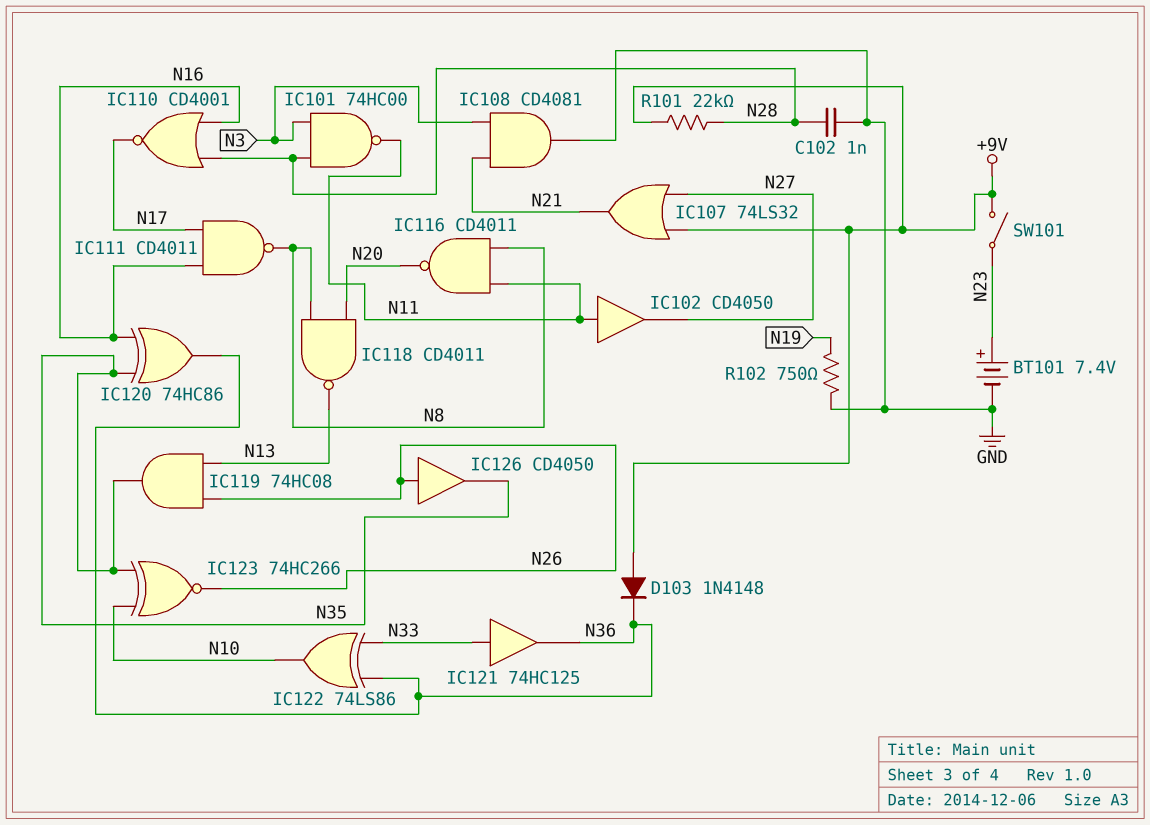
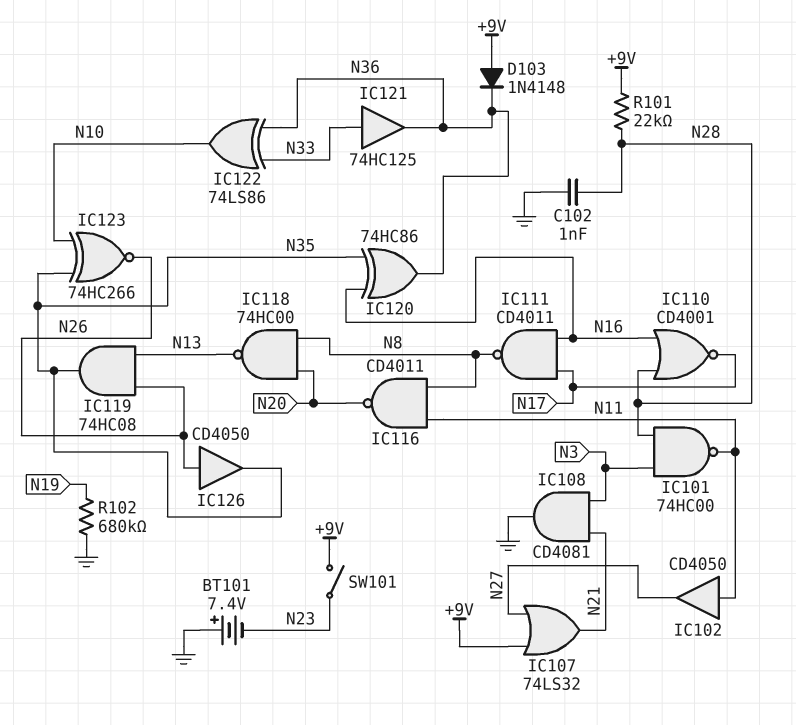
BT101: 7.4V (plus N23, minus GND) -> 7.4V (plus GND, minus N23)
IC118: NAND CD4011 (in N8, in N20, out N13) -> NAND 74HC00 (in N8, in N20, out N13)
R102: 750 (GND, N19) -> 680k (GND, N19)

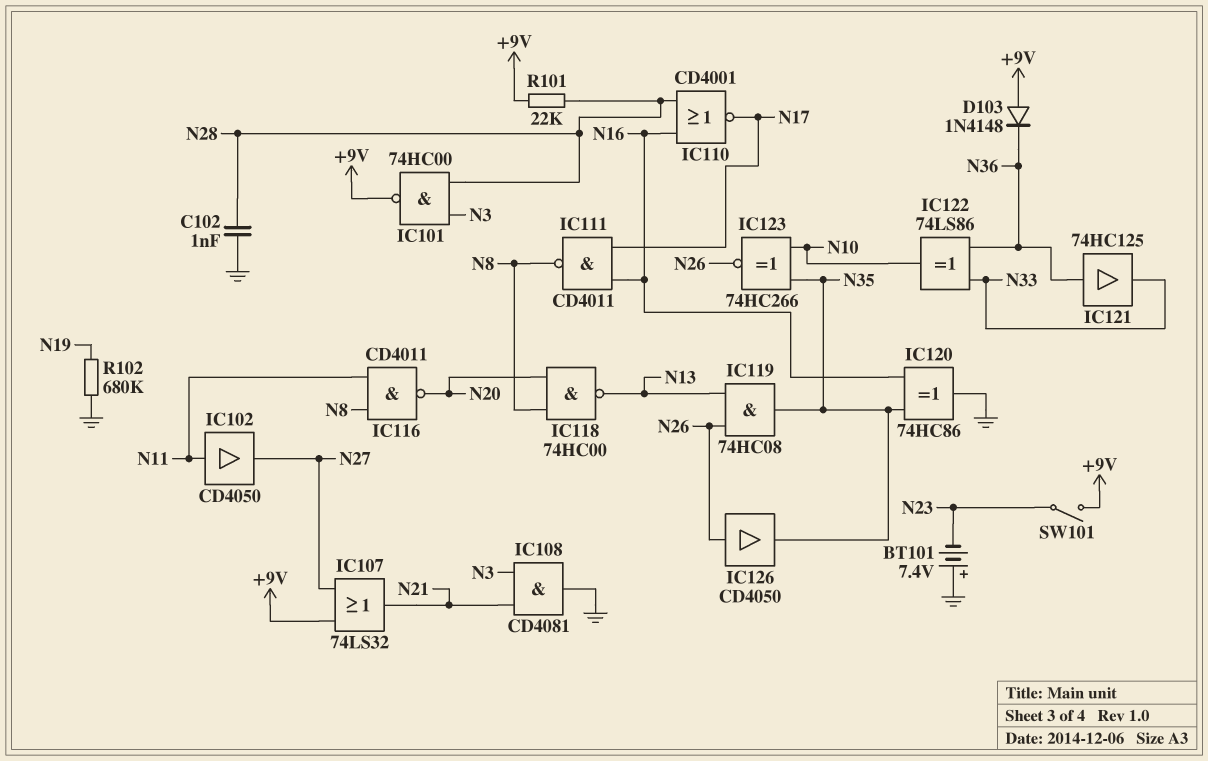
IC101: NAND 74HC00 (in N3, in N28, out N11) -> NAND 74HC00 (in N3, in N28, out +9V)
IC120: XOR 74HC86 (in N16, in N35, out N36) -> XOR 74HC86 (in N16, in N35, out GND)
IC121: buffer 74HC125 (in N33, out N36) -> buffer 74HC125 (in N36, out N33)

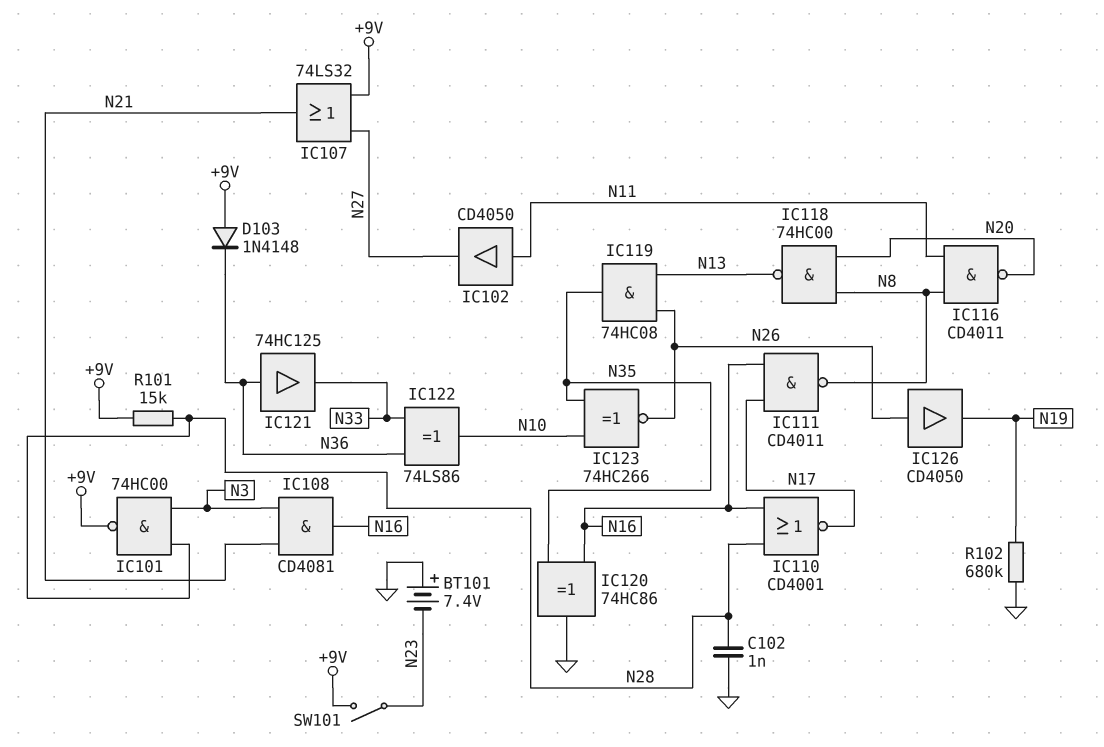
IC108: AND CD4081 (in N3, in N21, out GND) -> AND CD4081 (in N3, in N21, out N16)
IC126: buffer CD4050 (in N26, out N35) -> buffer CD4050 (in N26, out N19)
R101: 22k (+9V, N28) -> 15k (+9V, N28)

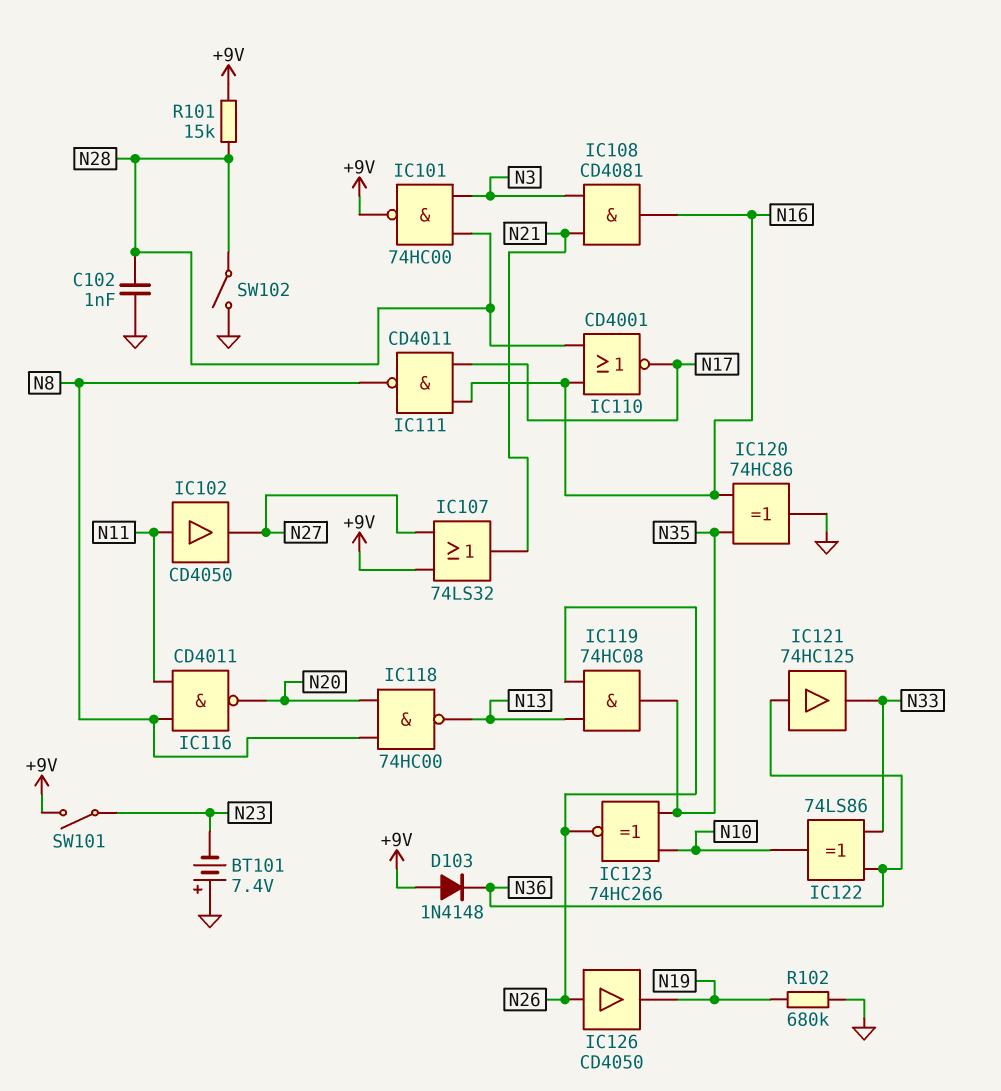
SW102: none -> switch (GND, N28)

